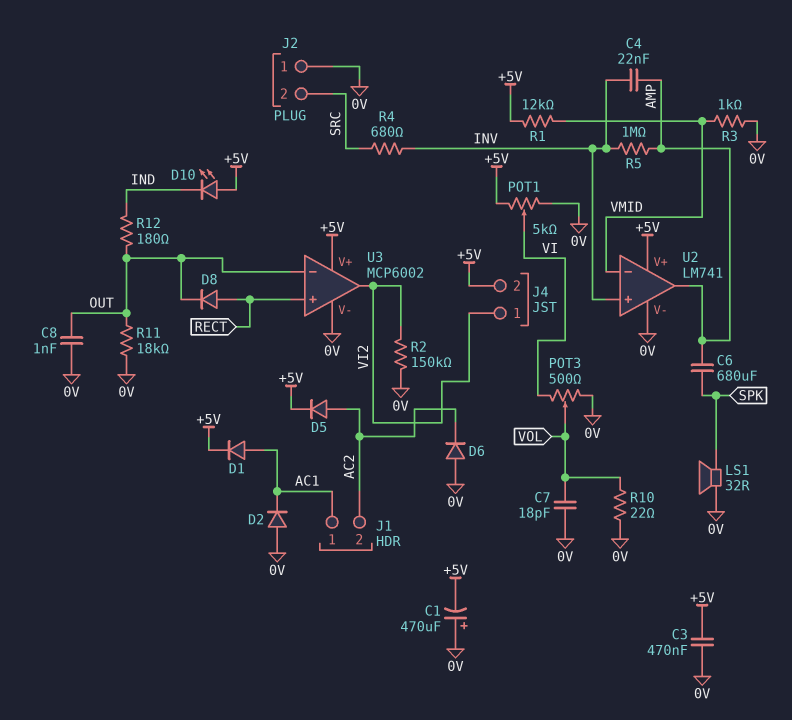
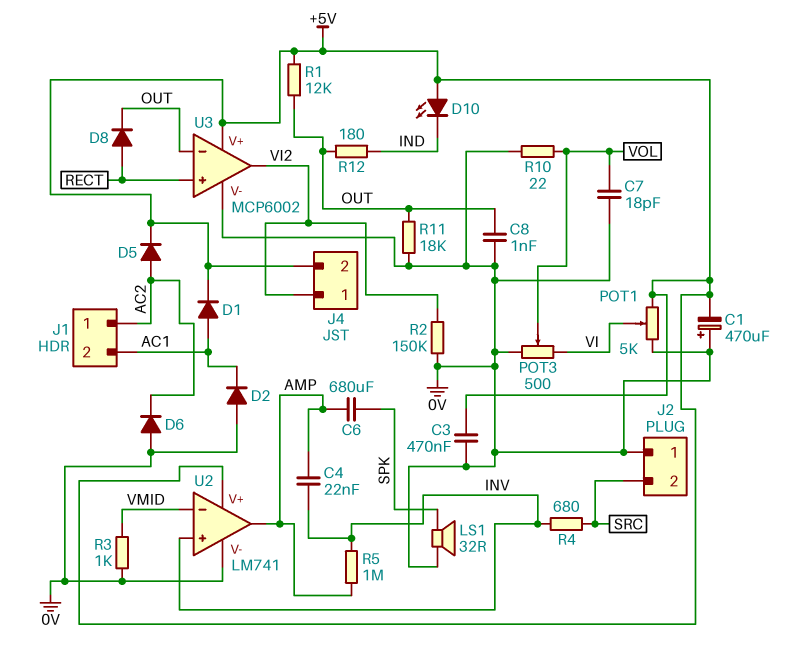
J1 pin 1: AC1 -> AC2
J1 pin 2: AC2 -> AC1
R1: 12k (+5V, VMID) -> 12k (+5V, OUT)

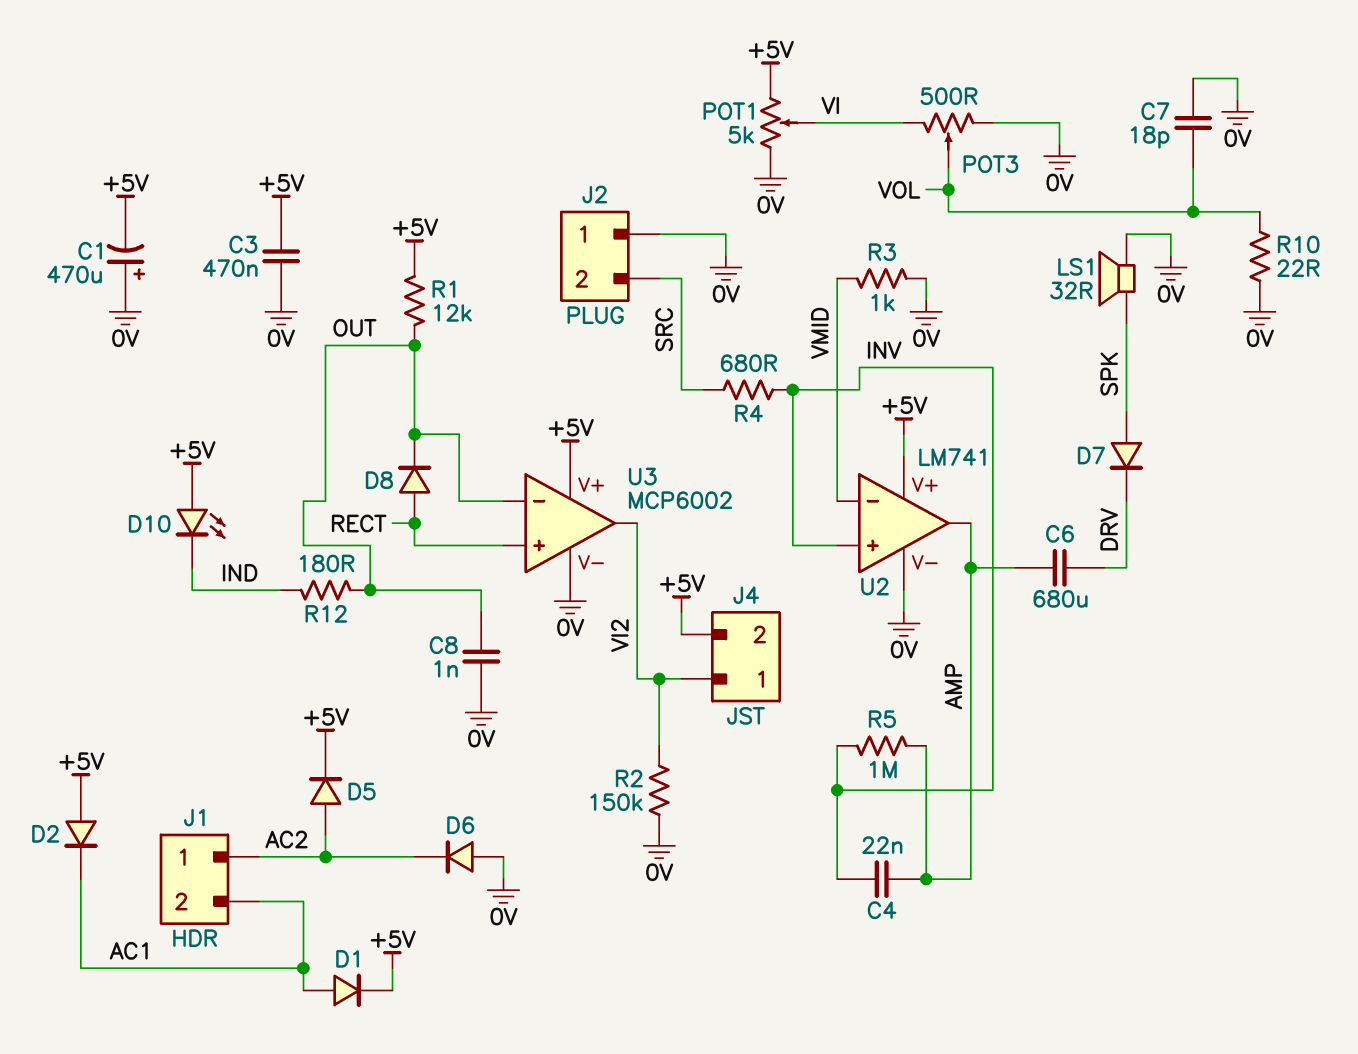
C6: 680uF (AMP, SPK) -> 680uF (AMP, DRV)
D2: diode (A 0V, K AC1) -> diode (A +5V, K AC1)
D7: none -> diode (A SPK, K DRV)
R11: 18k (0V, OUT) -> none

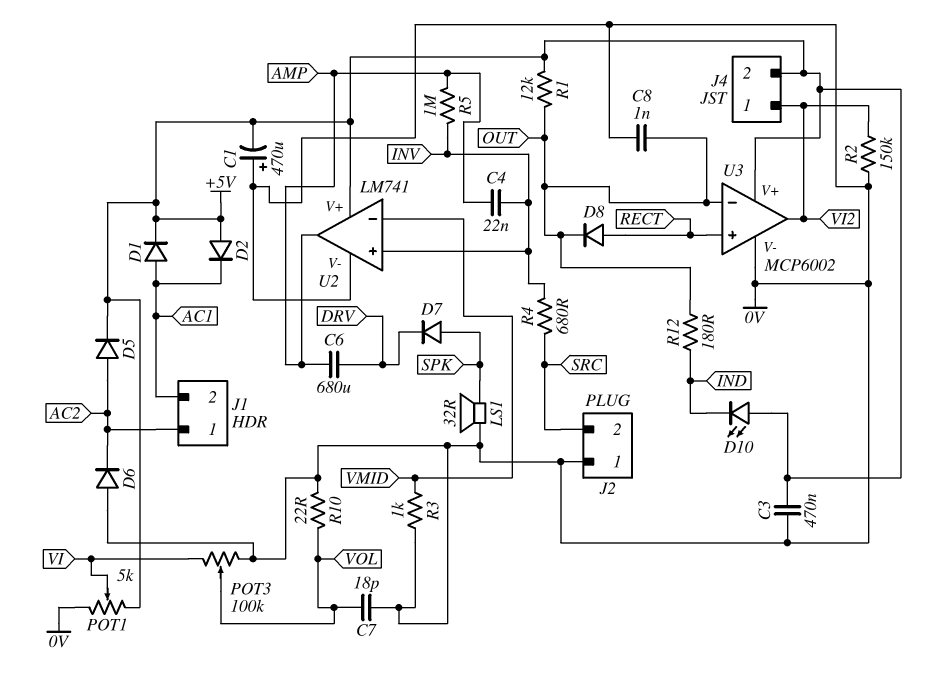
POT3: 500 (0V, VI, wiper VOL) -> 100k (0V, VI, wiper VOL)

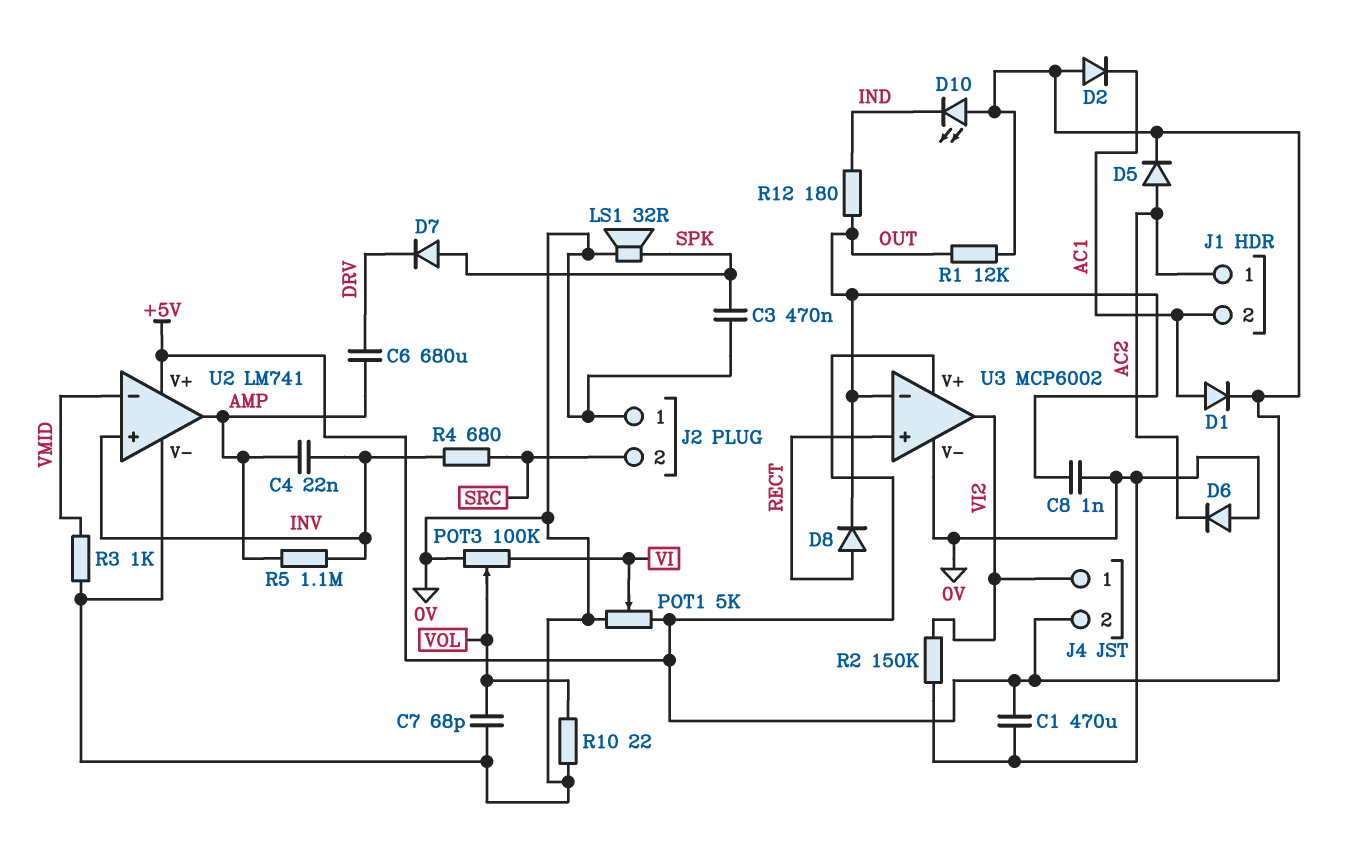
C1: 470uF (plus 0V, minus +5V) -> 470uF (+5V, 0V)
C3: 470nF (+5V, 0V) -> 470nF (0V, SPK)
C7: 18pF (0V, VOL) -> 68pF (0V, VOL)
R5: 1M (AMP, INV) -> 1.1M (AMP, INV)

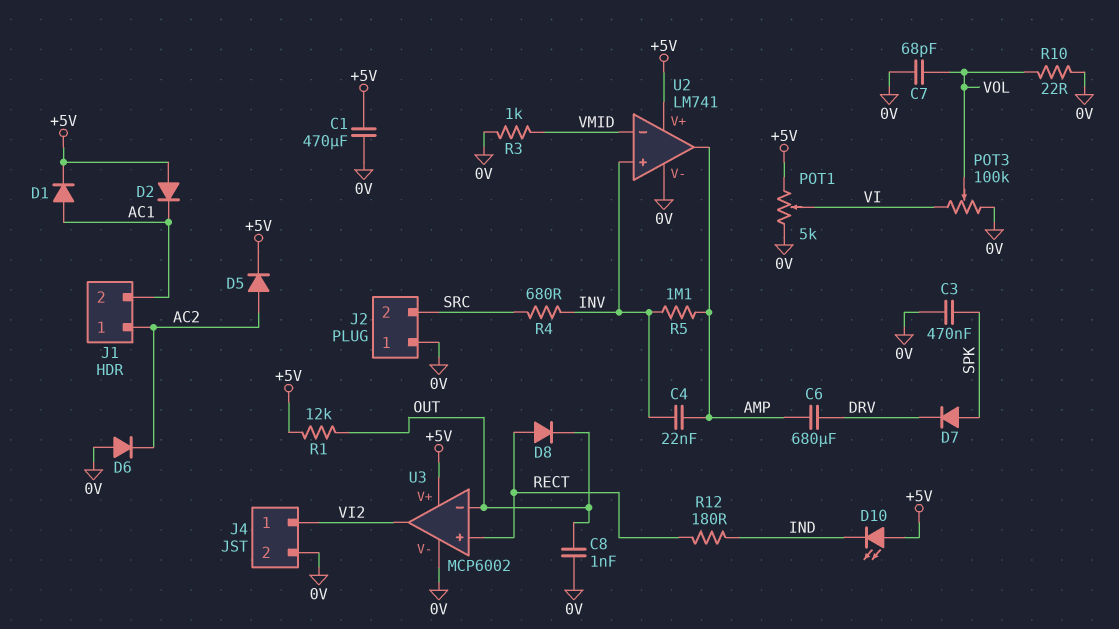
J4 pin 2: +5V -> 0V
LS1: speaker 32R (0V, SPK) -> none
R2: 150k (0V, VI2) -> none
R12: 180 (IND, OUT) -> 180 (IND, RECT)

